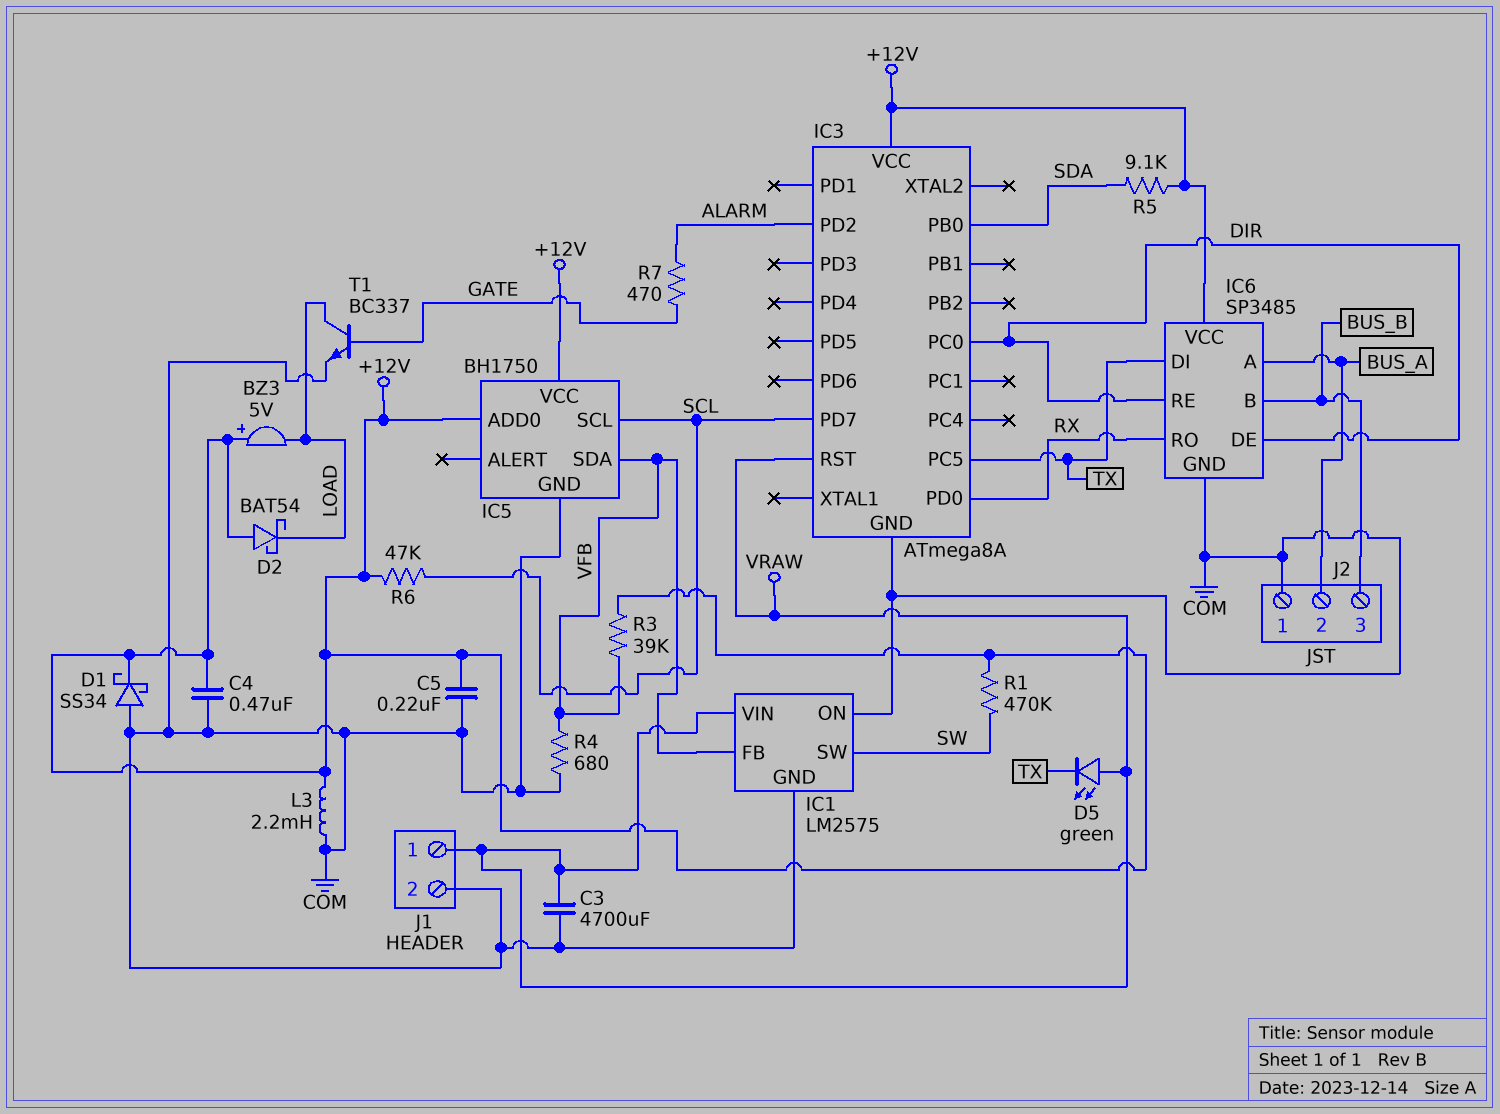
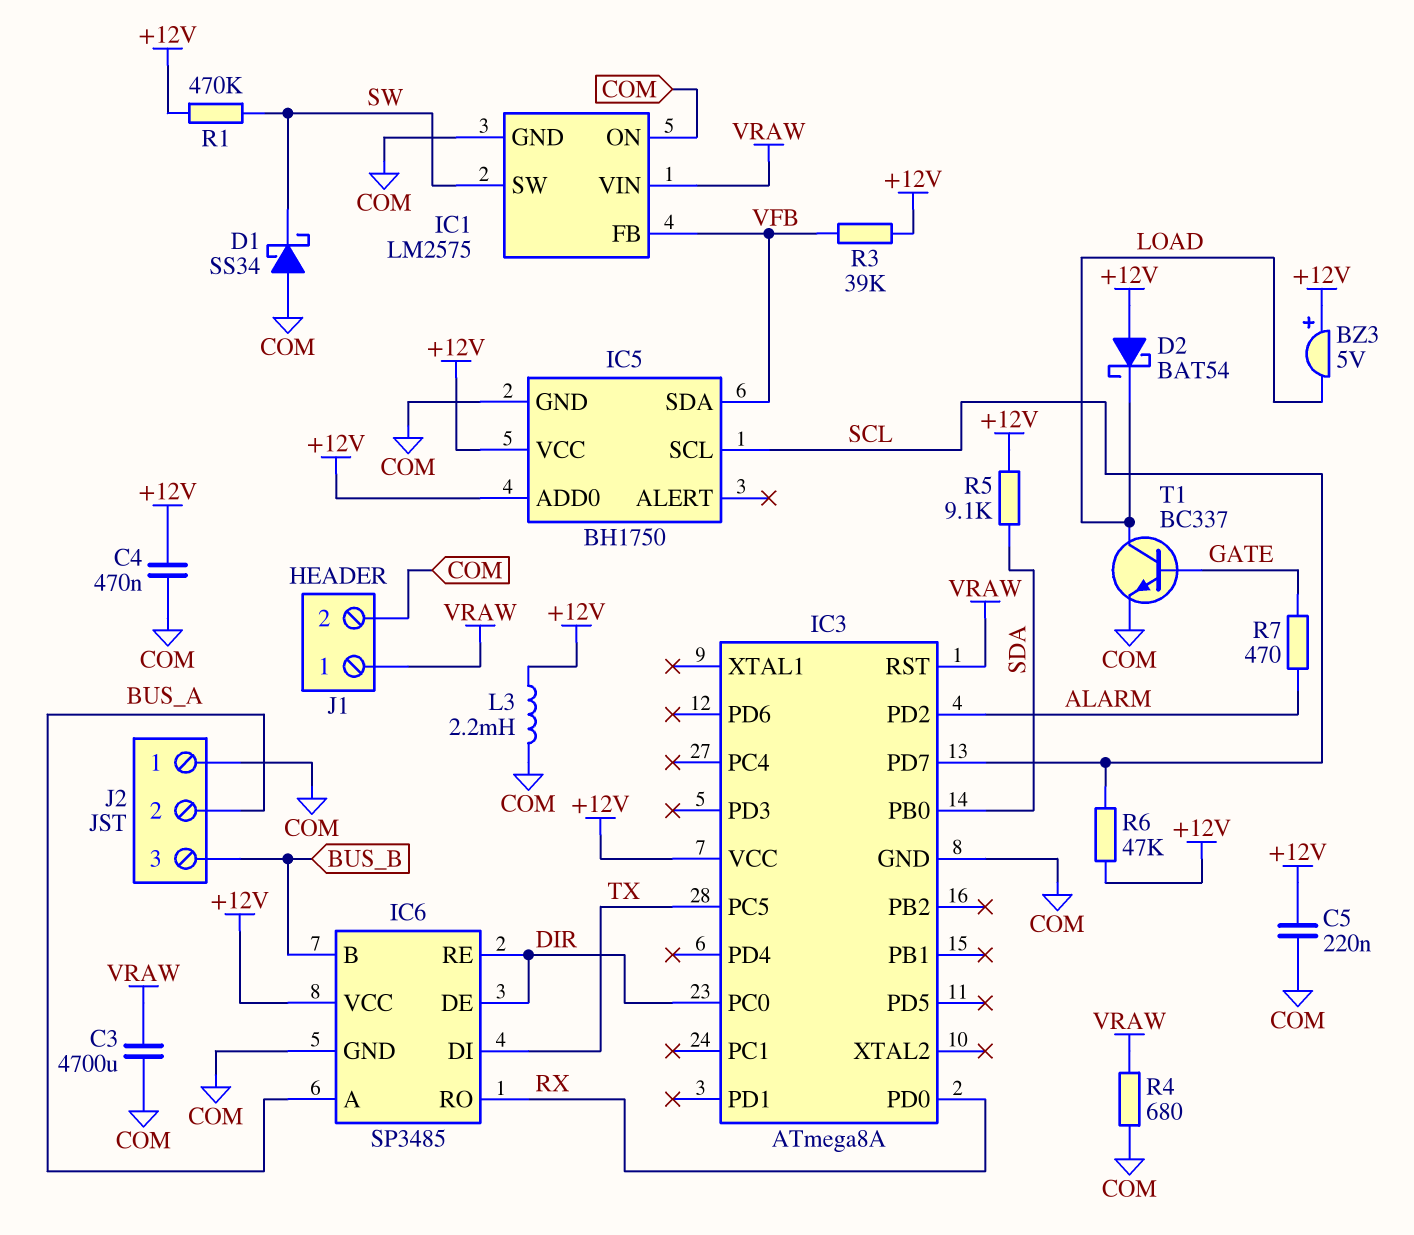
D1: schottky SS34 (A COM, K +12V) -> schottky SS34 (A COM, K SW)
D5: LED green (A VRAW, K TX) -> none
R4: 680 (COM, VFB) -> 680 (COM, VRAW)

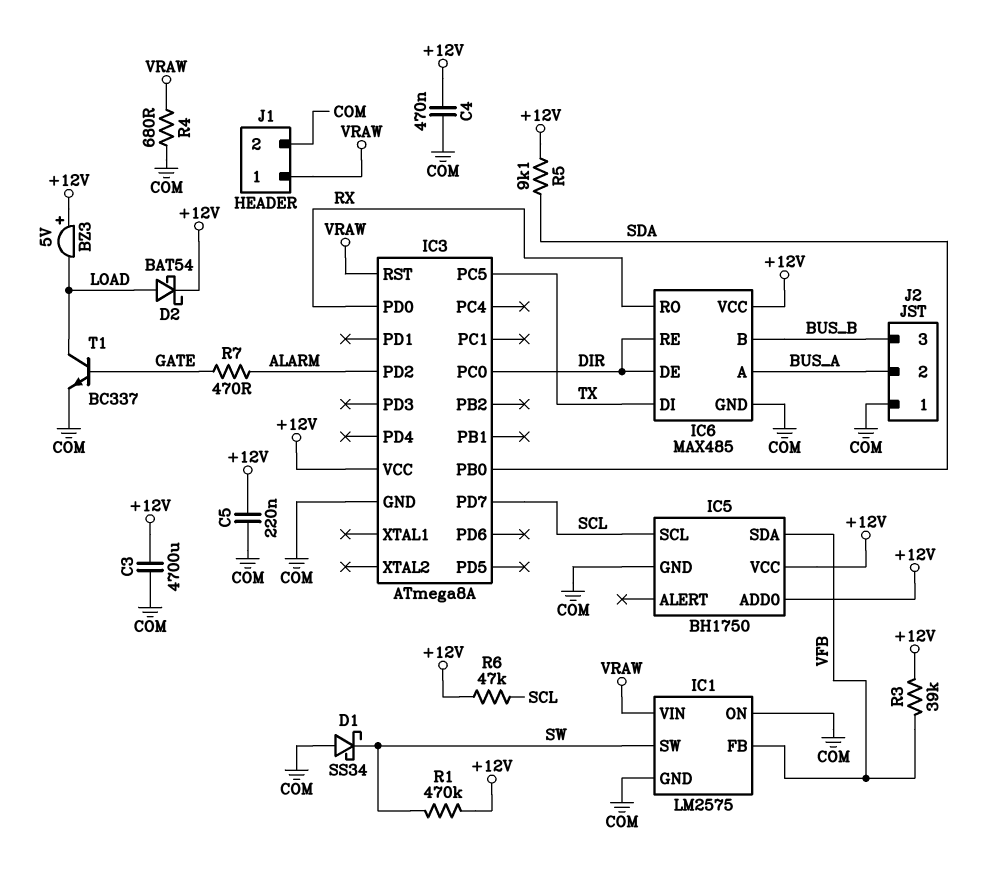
C3: 4700uF (COM, VRAW) -> 4700uF (+12V, COM)
D2: schottky BAT54 (A +12V, K LOAD) -> schottky BAT54 (A LOAD, K +12V)
IC6: SP3485 -> MAX485
L3: 2.2mH (+12V, COM) -> none

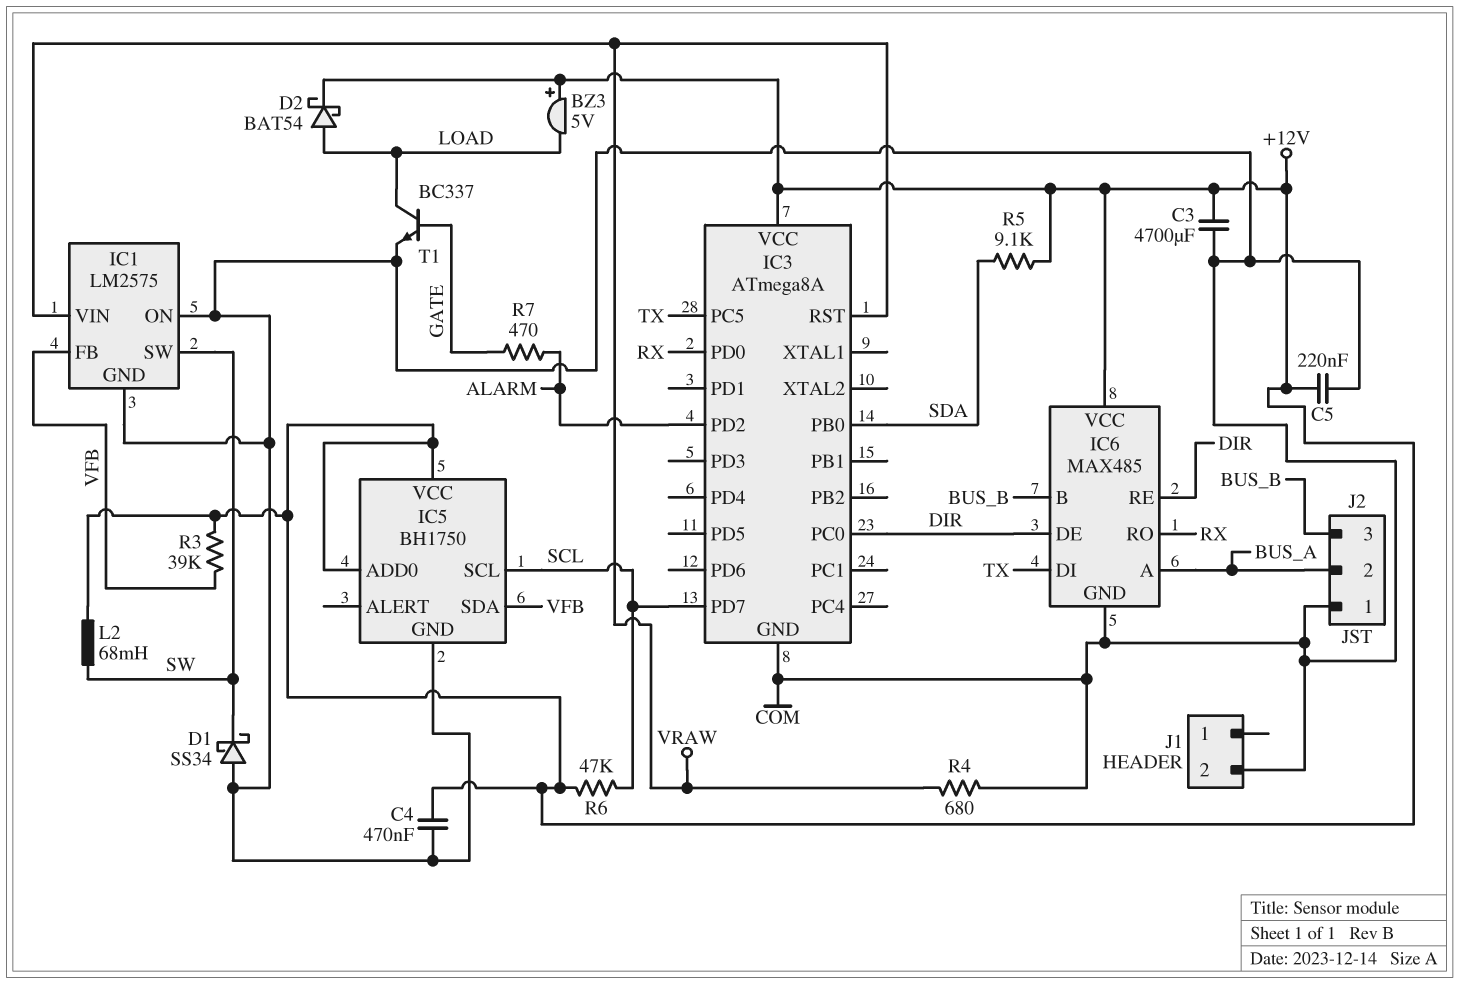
J1 pin 1: VRAW -> none
L2: none -> 68mH (+12V, SW)
R1: 470k (+12V, SW) -> none

